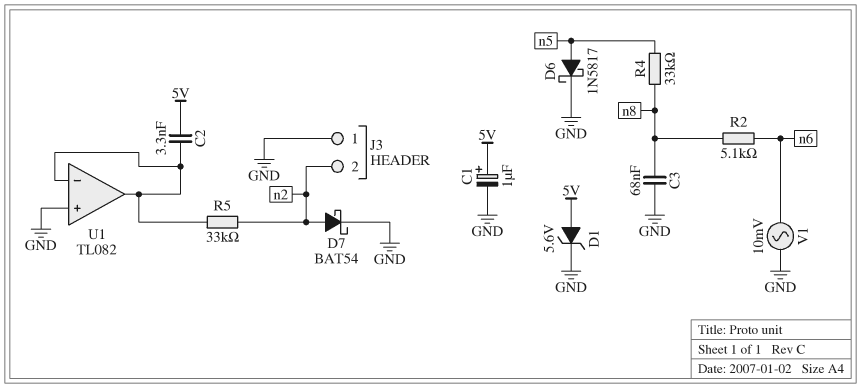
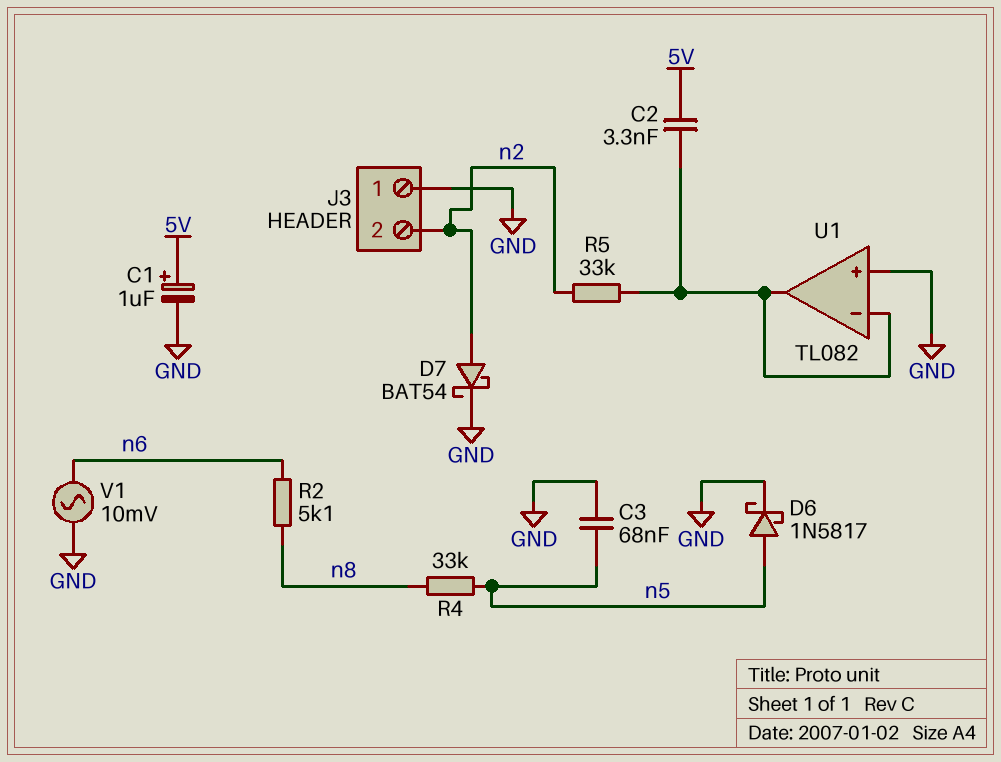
C3: 68nF (GND, n8) -> 68nF (GND, n5)
D1: zener 5.6V (A 5V, K GND) -> none

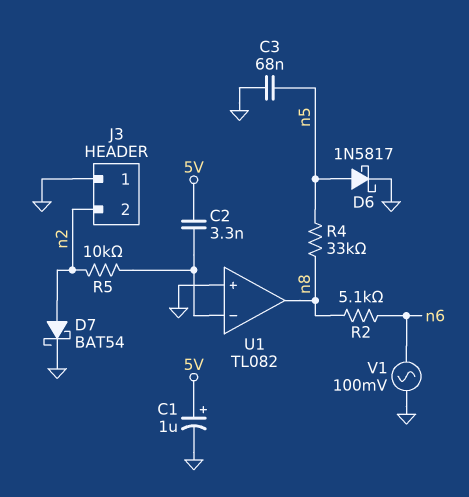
R5: 33k (U1/in-, n2) -> 10k (U1/in-, n2)
U1 pin out: U1/in- -> n8
V1: AC 10mV (GND, n6) -> AC 100mV (GND, n6)

